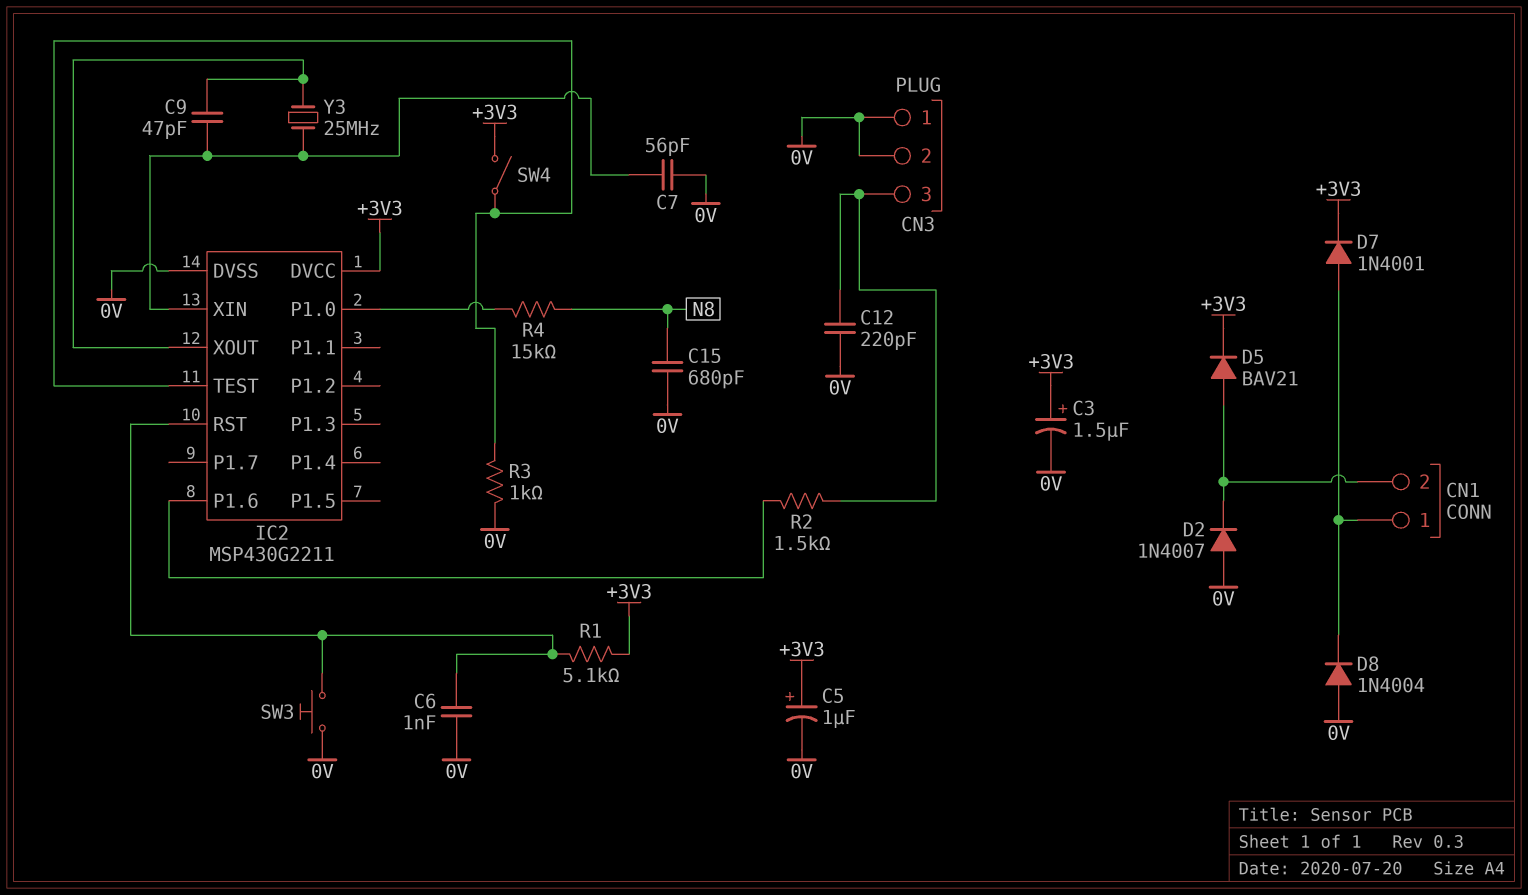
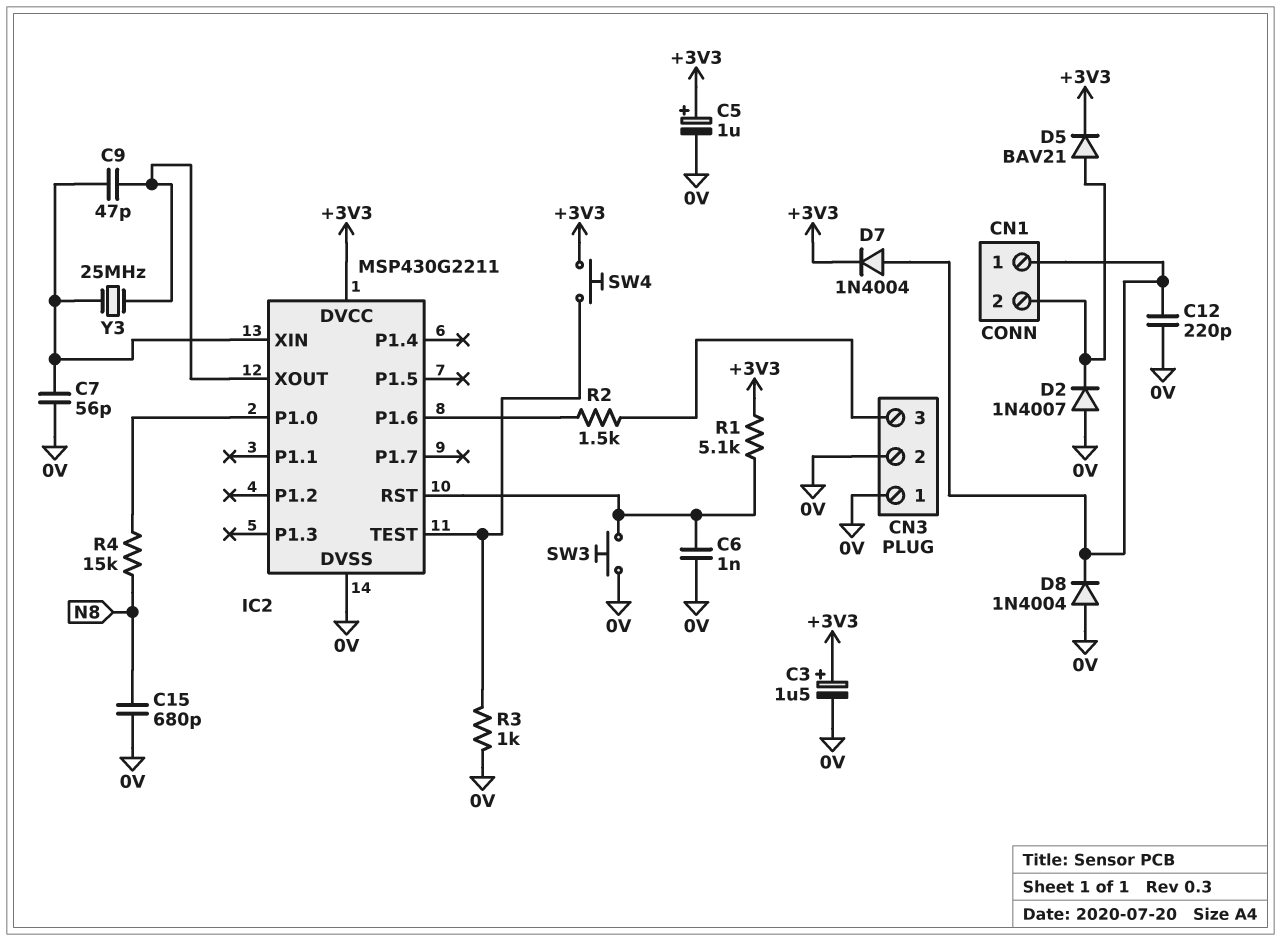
C12: 220pF (0V, CN3/3) -> 220pF (0V, CN1/1)
D7: diode 1N4001 (A CN1/1, K +3V3) -> diode 1N4004 (A CN1/1, K +3V3)
SW4: switch (+3V3, IC2/TEST) -> button (+3V3, IC2/TEST)

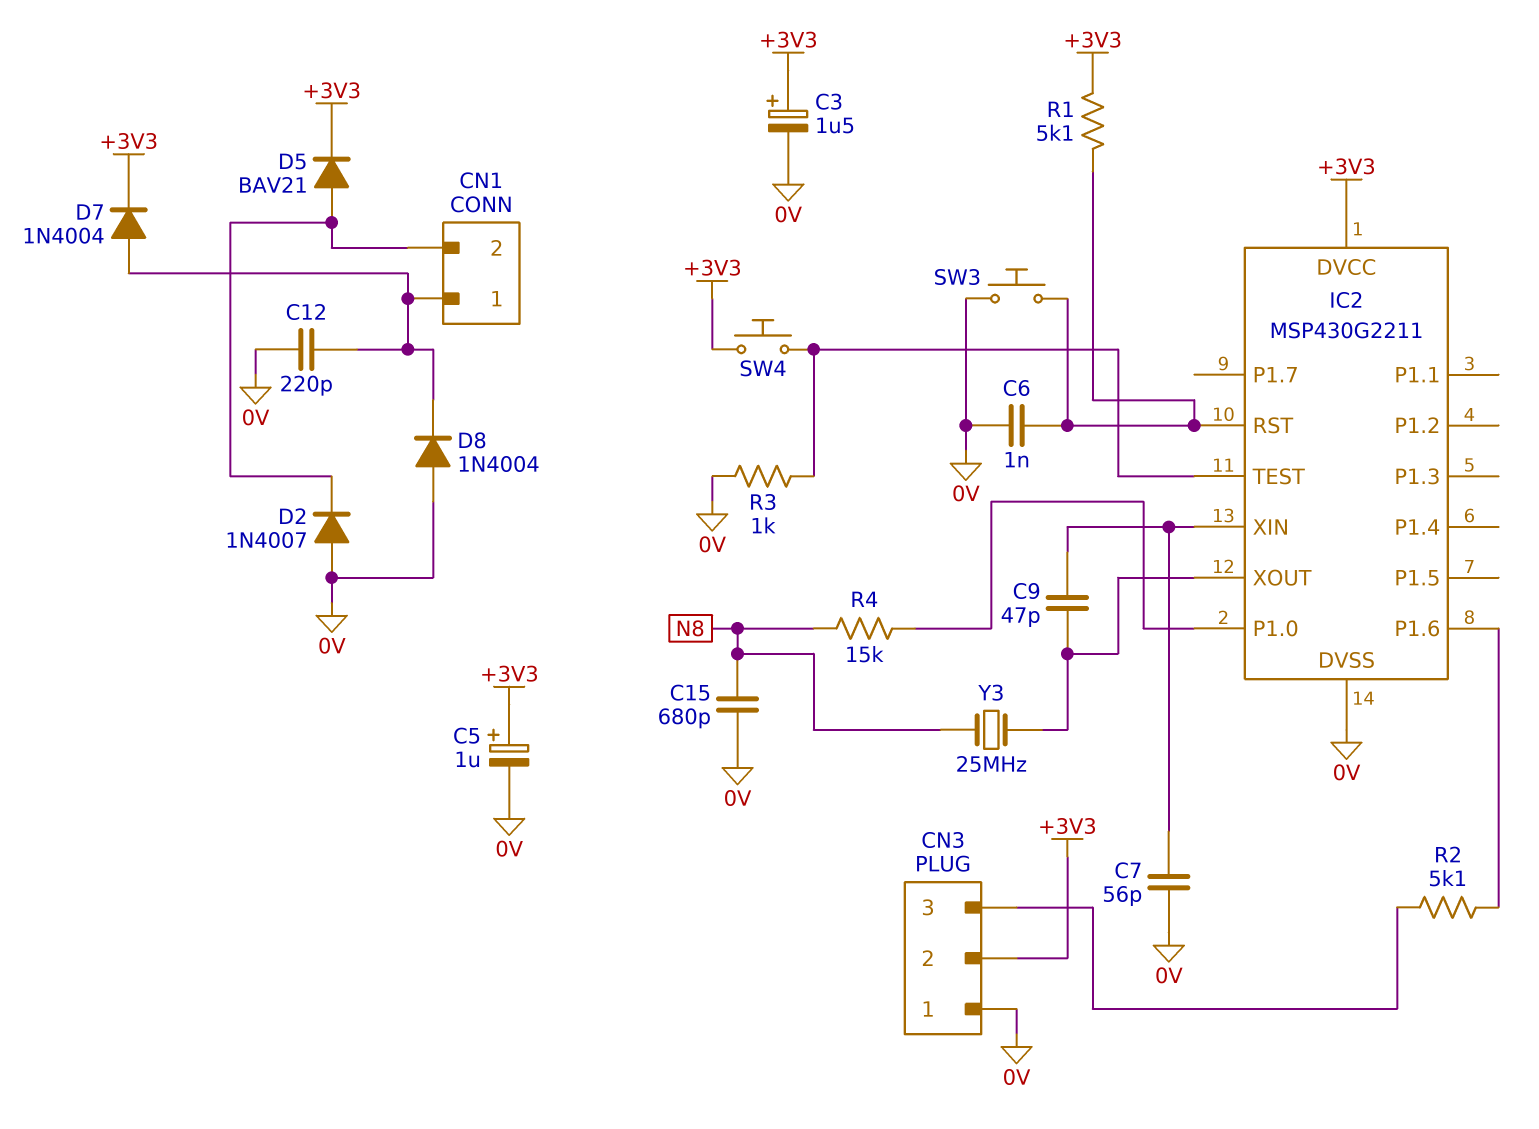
CN3 pin 2: 0V -> +3V3
R2: 1.5k (CN3/3, IC2/P1.6) -> 5.1k (CN3/3, IC2/P1.6)
Y3: 25MHz (IC2/XIN, IC2/XOUT) -> 25MHz (IC2/XOUT, N8)

